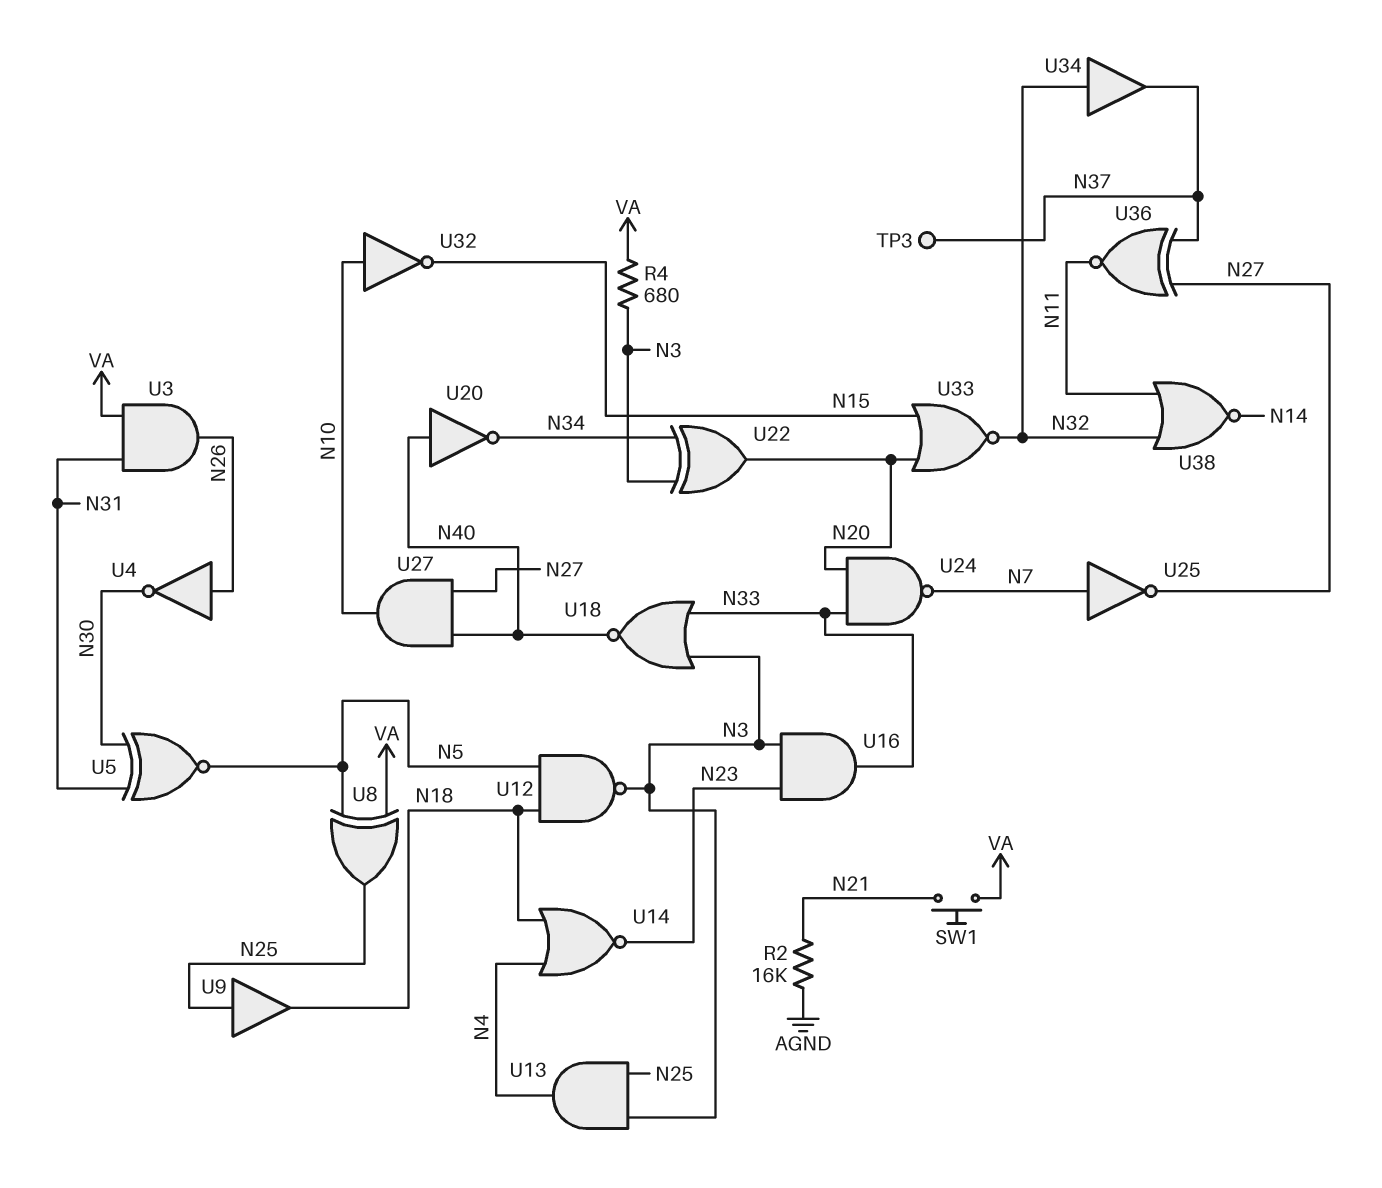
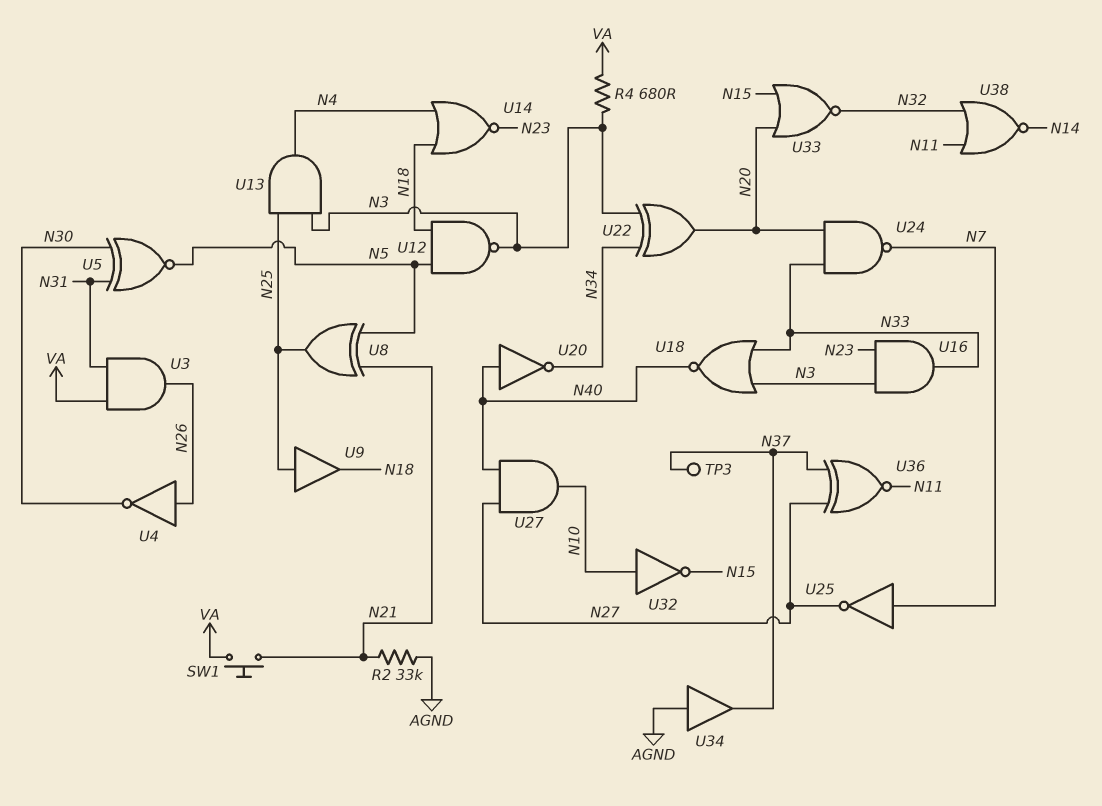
R2: 16k (AGND, N21) -> 33k (AGND, N21)
U8: XOR (in N5, in VA, out N25) -> XOR (in N5, in N21, out N25)
U34: buffer (in N32, out N37) -> buffer (in AGND, out N37)

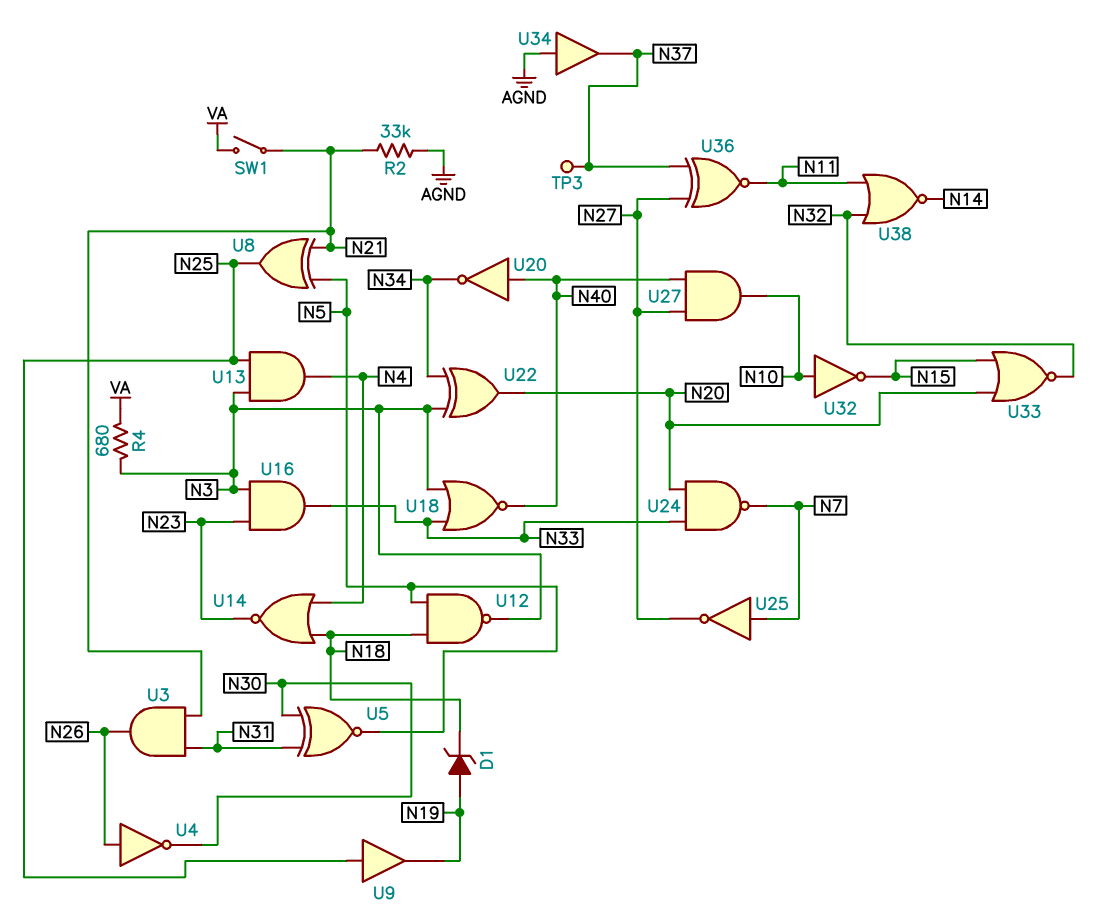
D1: none -> zener (A N19, K N18)
SW1: button (N21, VA) -> switch (N21, VA)
U3: AND (in N31, in VA, out N26) -> AND (in N21, in N31, out N26)
U9: buffer (in N25, out N18) -> buffer (in N25, out N19)

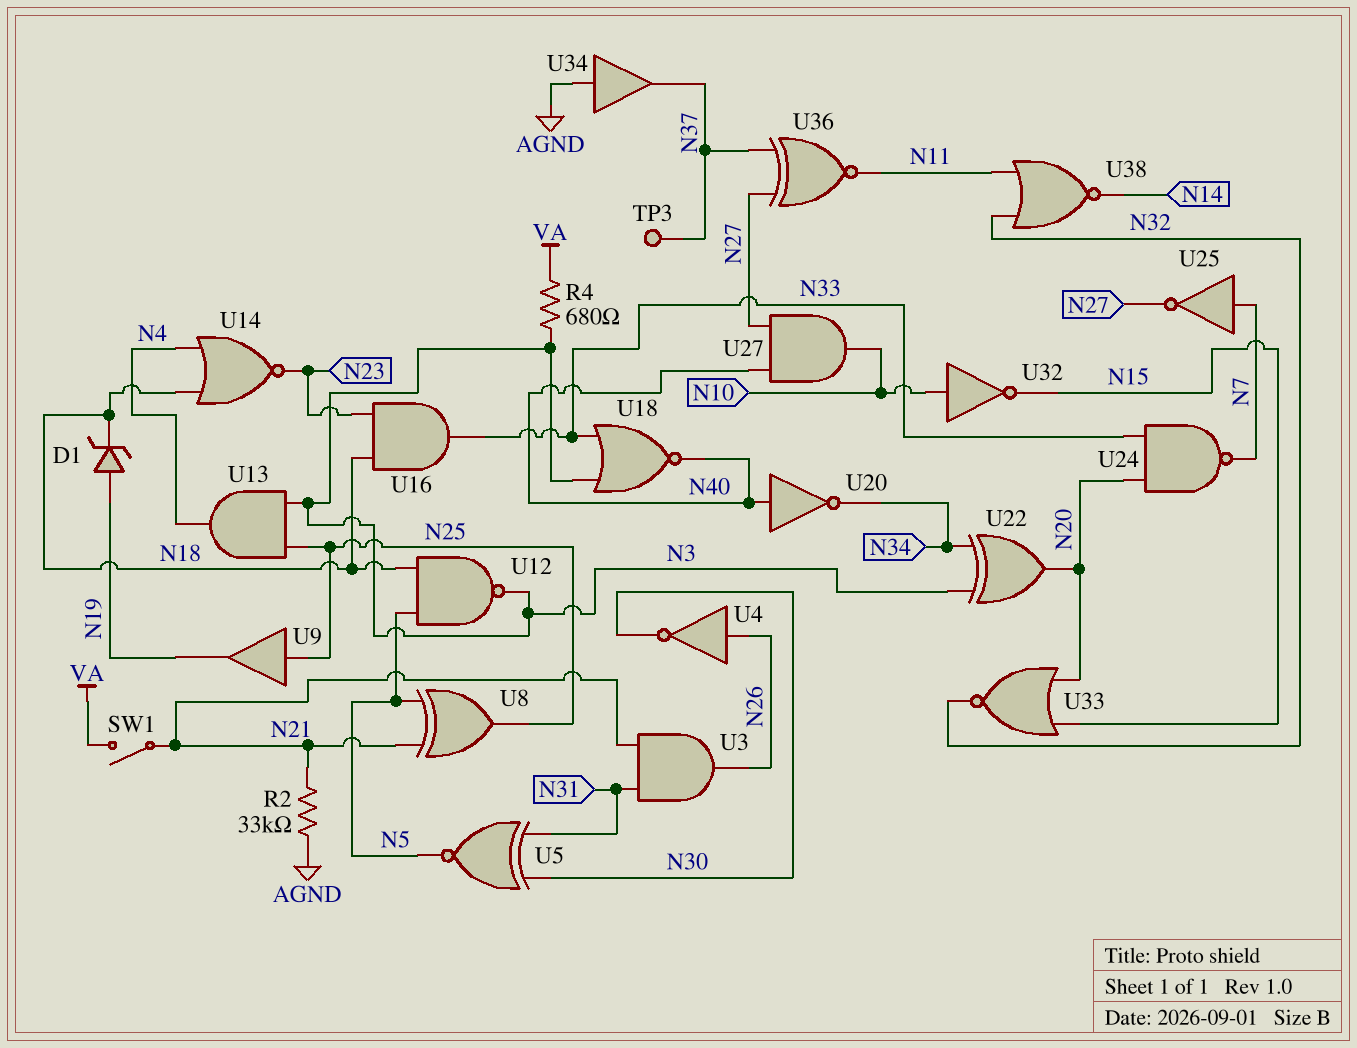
U16: AND (in N3, in N23, out N33) -> AND (in N18, in N23, out N33)

